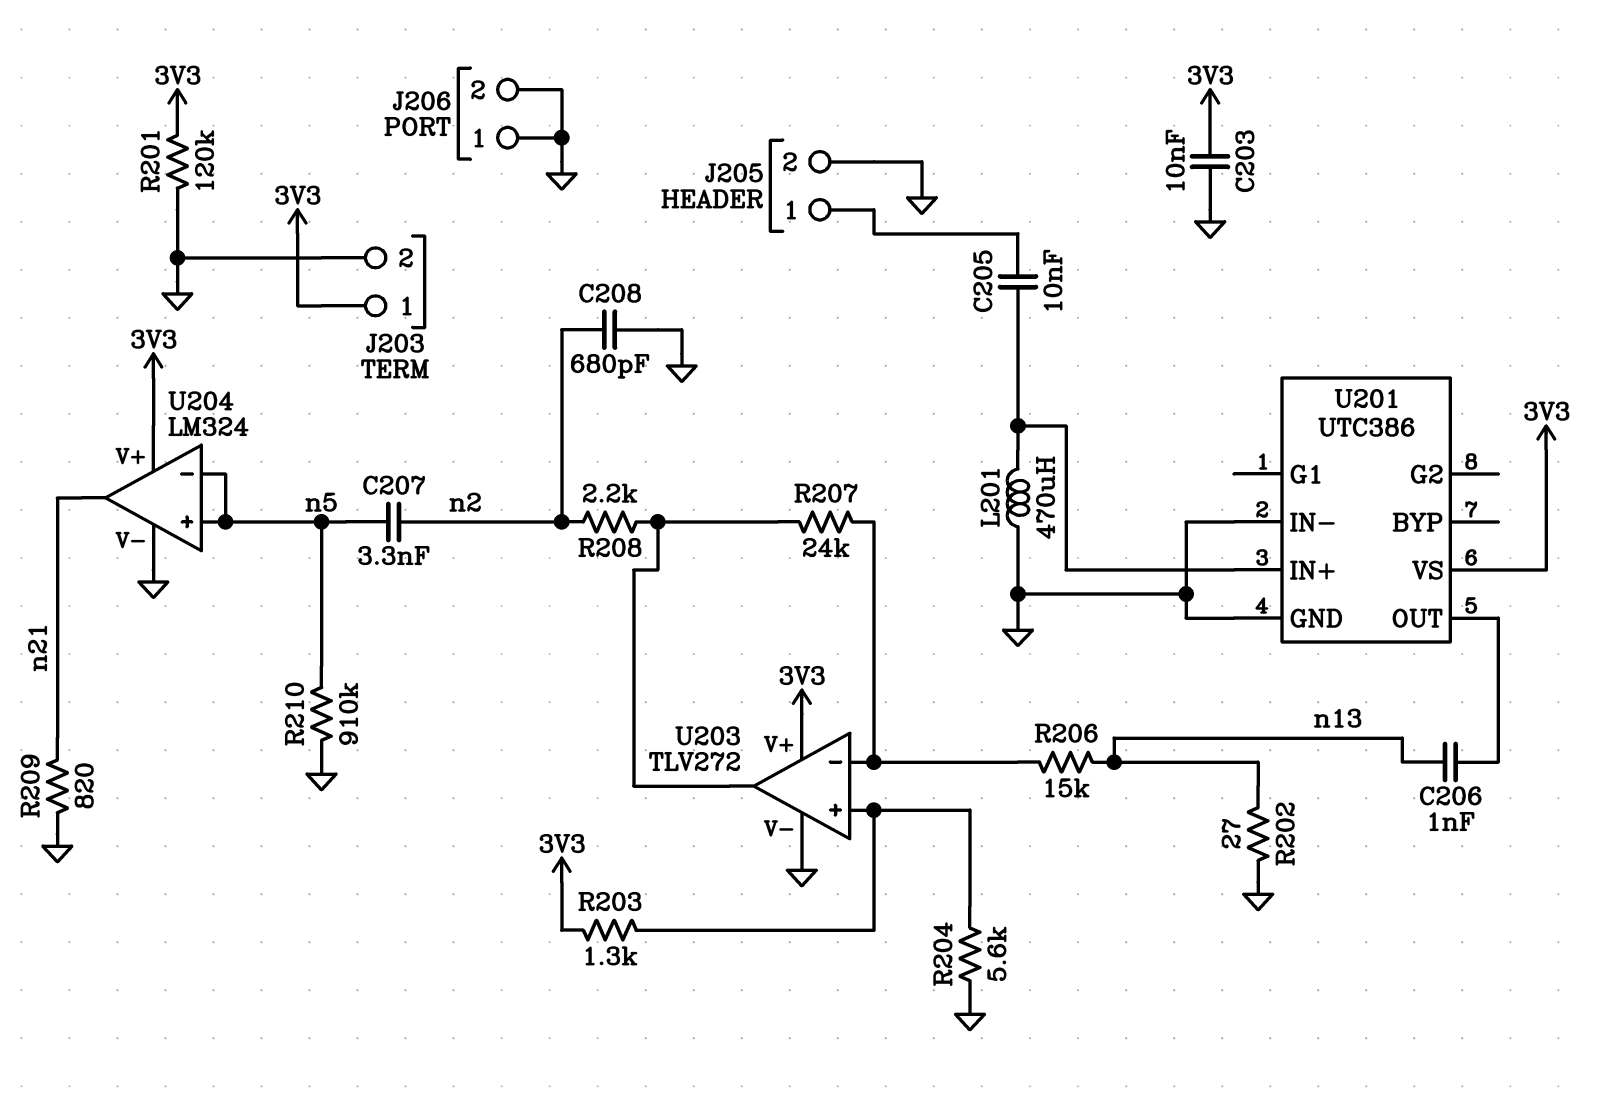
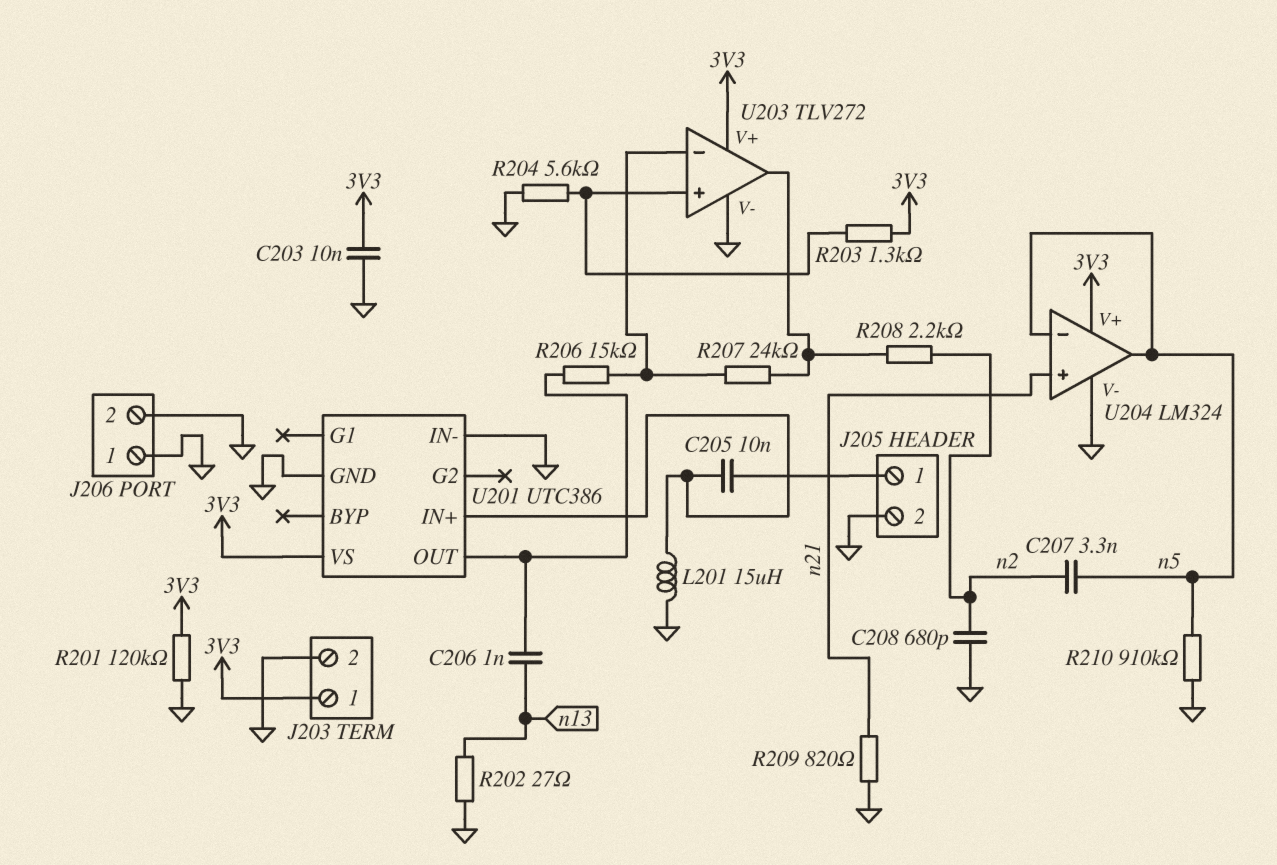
L201: 470uH (GND, U201/IN+) -> 15uH (GND, U201/IN+)
R206: 15k (U203/in-, n13) -> 15k (U201/OUT, U203/in-)
U204 pin in+: n5 -> n21
U204 pin out: n21 -> n5

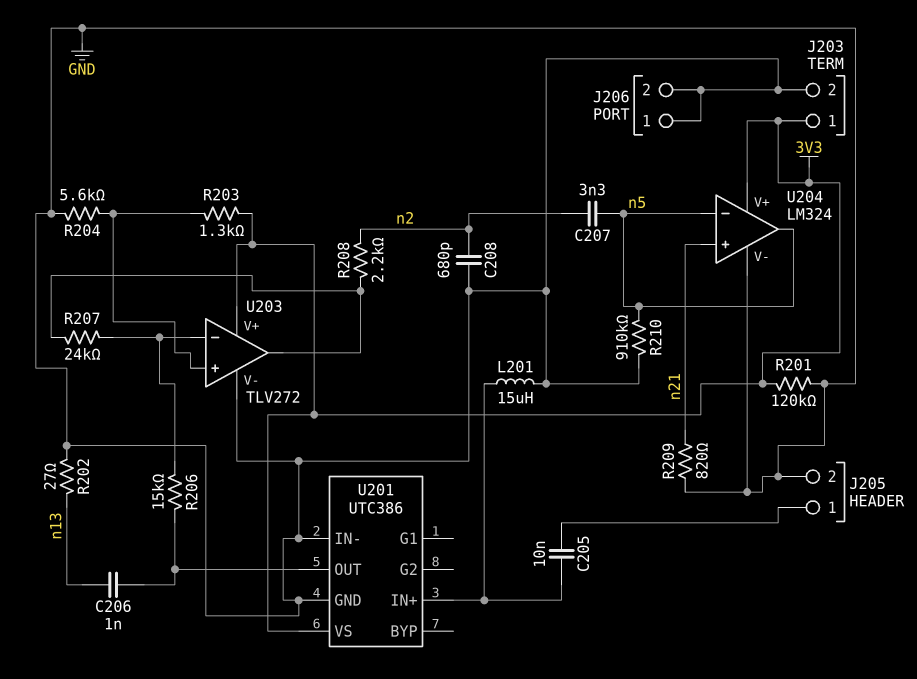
C203: 10nF (3V3, GND) -> none

